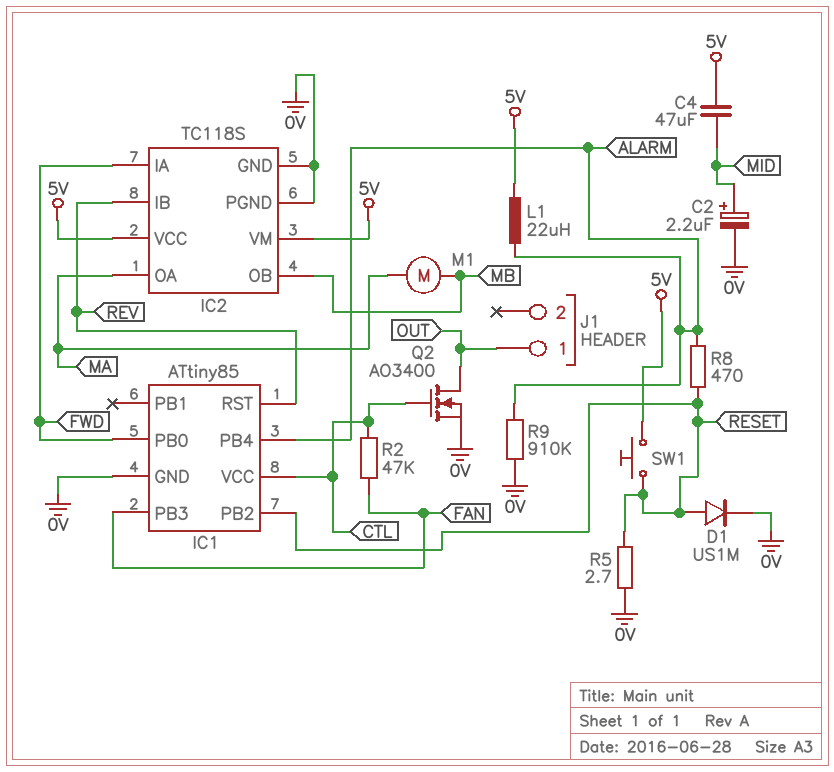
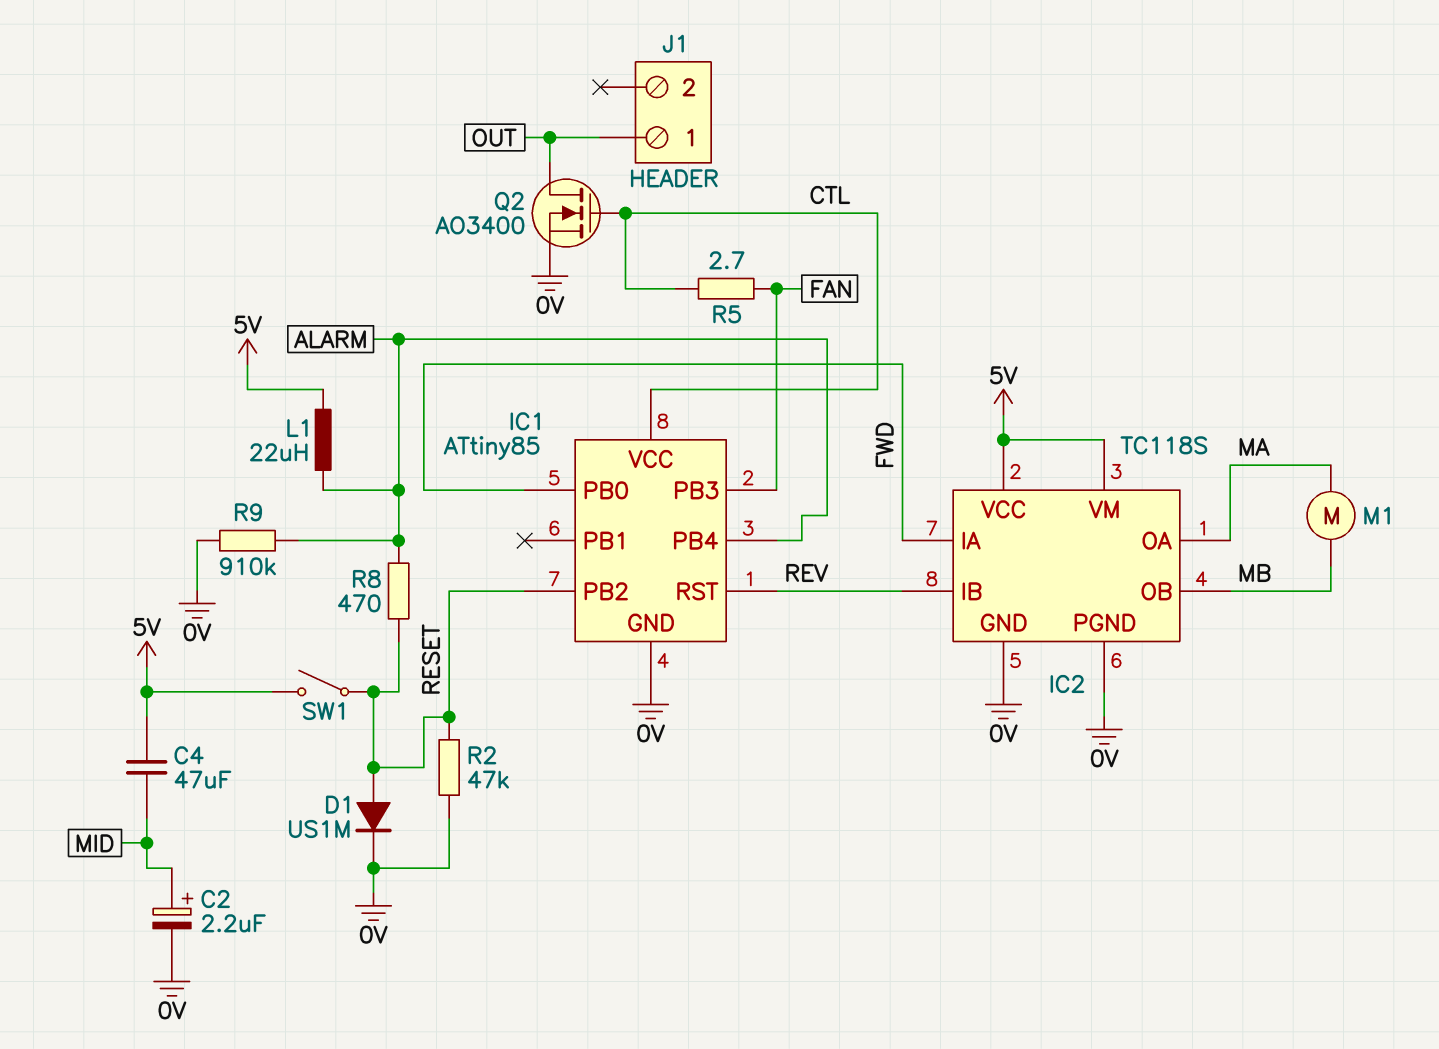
R2: 47k (CTL, FAN) -> 47k (0V, RESET)
R5: 2.7 (0V, RESET) -> 2.7 (CTL, FAN)
SW1: button (5V, RESET) -> switch (5V, RESET)

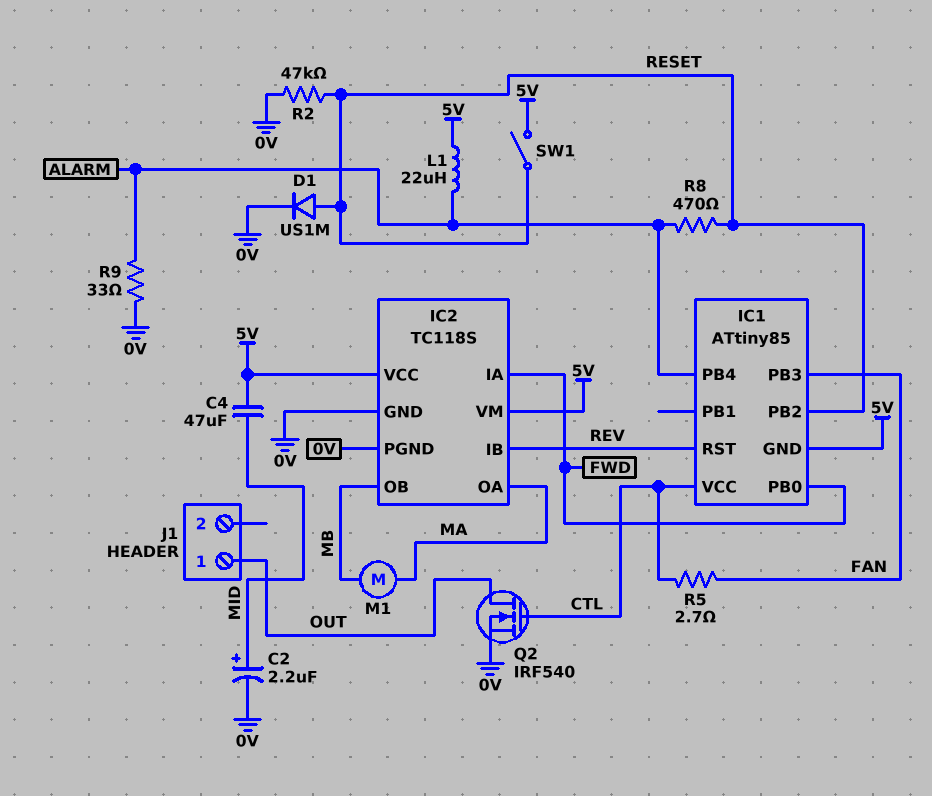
IC1 pin GND: 0V -> 5V
Q2: NMOS AO3400 (G CTL, D OUT, S 0V) -> NMOS IRF540 (G CTL, D OUT, S 0V)
R9: 910k (0V, ALARM) -> 33 (0V, ALARM)

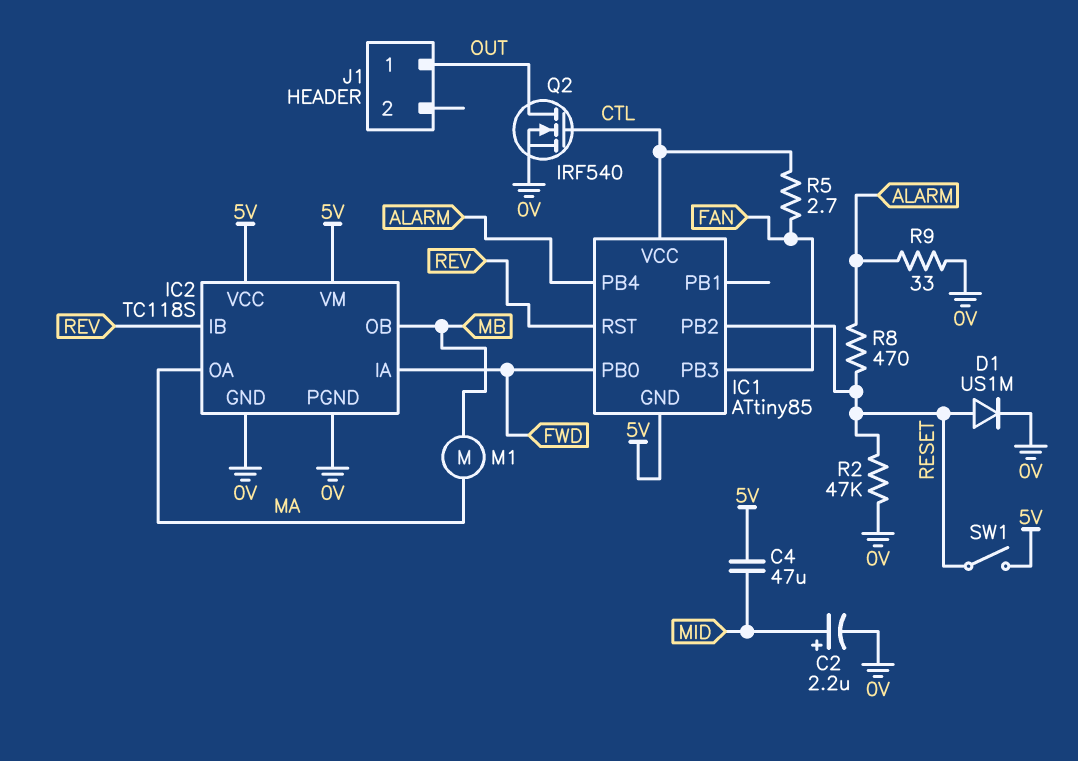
L1: 22uH (5V, ALARM) -> none

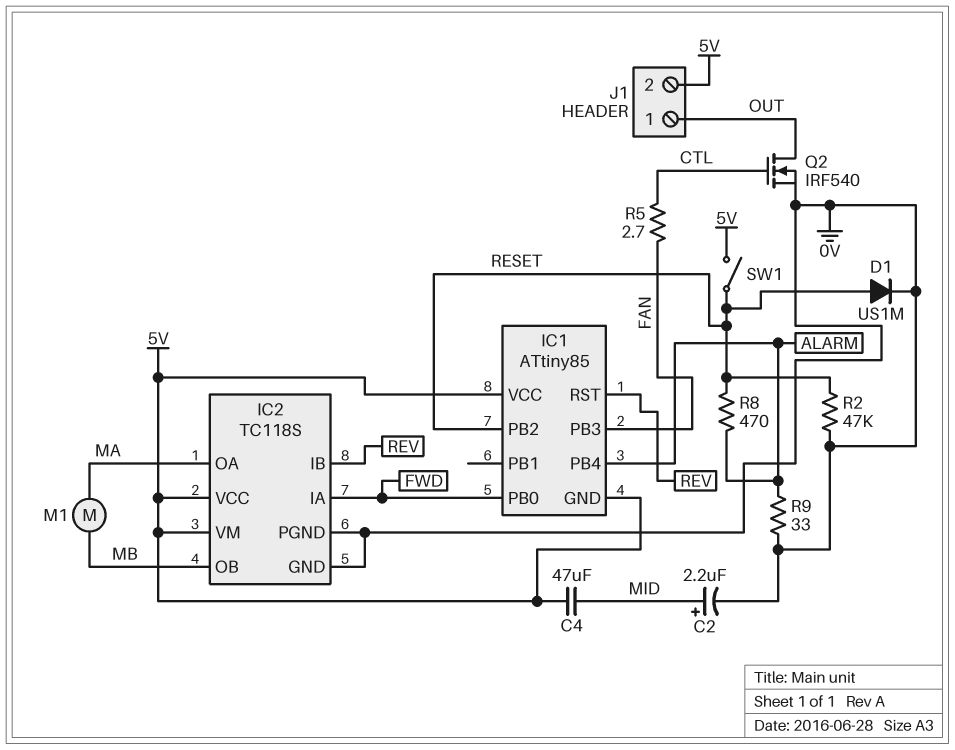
IC1 pin VCC: CTL -> 5V
J1 pin 2: none -> 5V

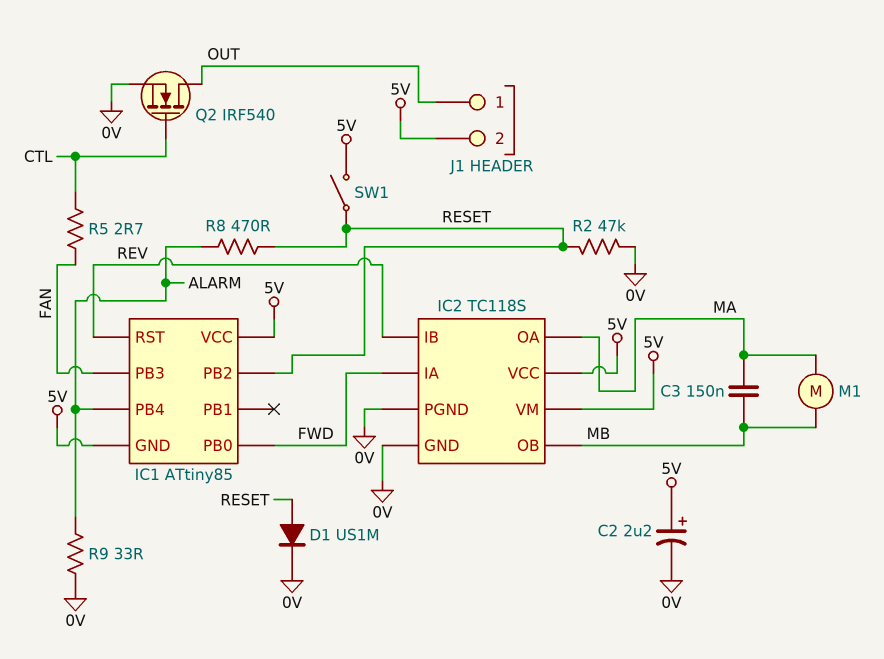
C2: 2.2uF (plus MID, minus 0V) -> 2.2uF (plus 5V, minus 0V)
C3: none -> 150nF (MA, MB)
C4: 47uF (5V, MID) -> none

